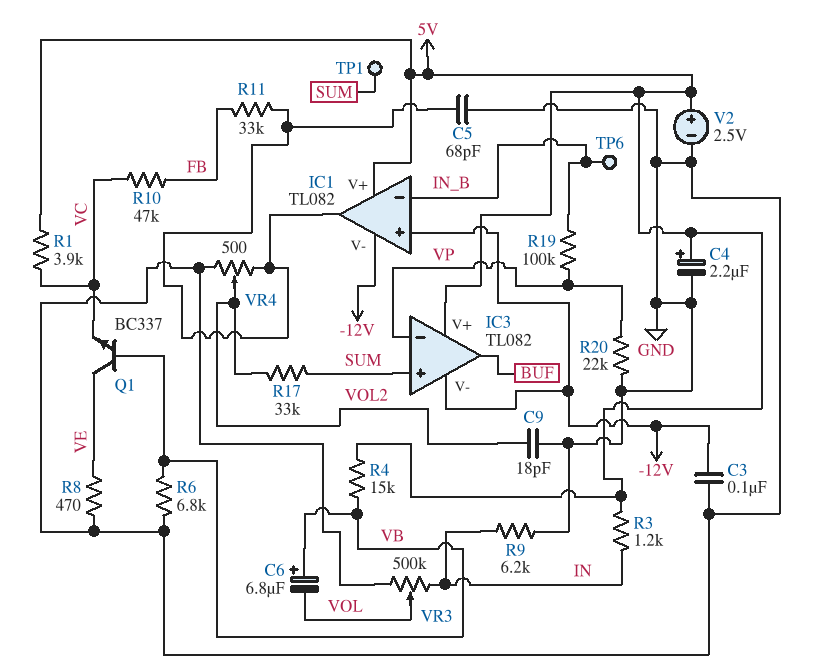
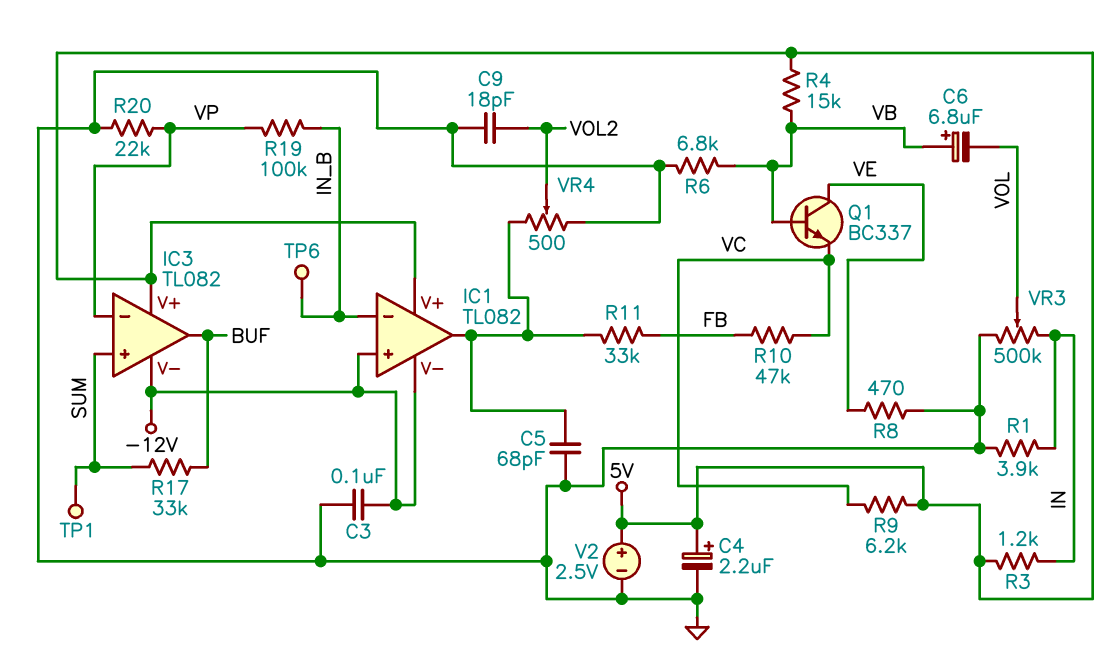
R1: 3.9k (5V, VC) -> 3.9k (GND, IN)
R9: 6.2k (GND, IN) -> 6.2k (5V, VC)
R17: 33k (SUM, VOL2) -> 33k (BUF, SUM)

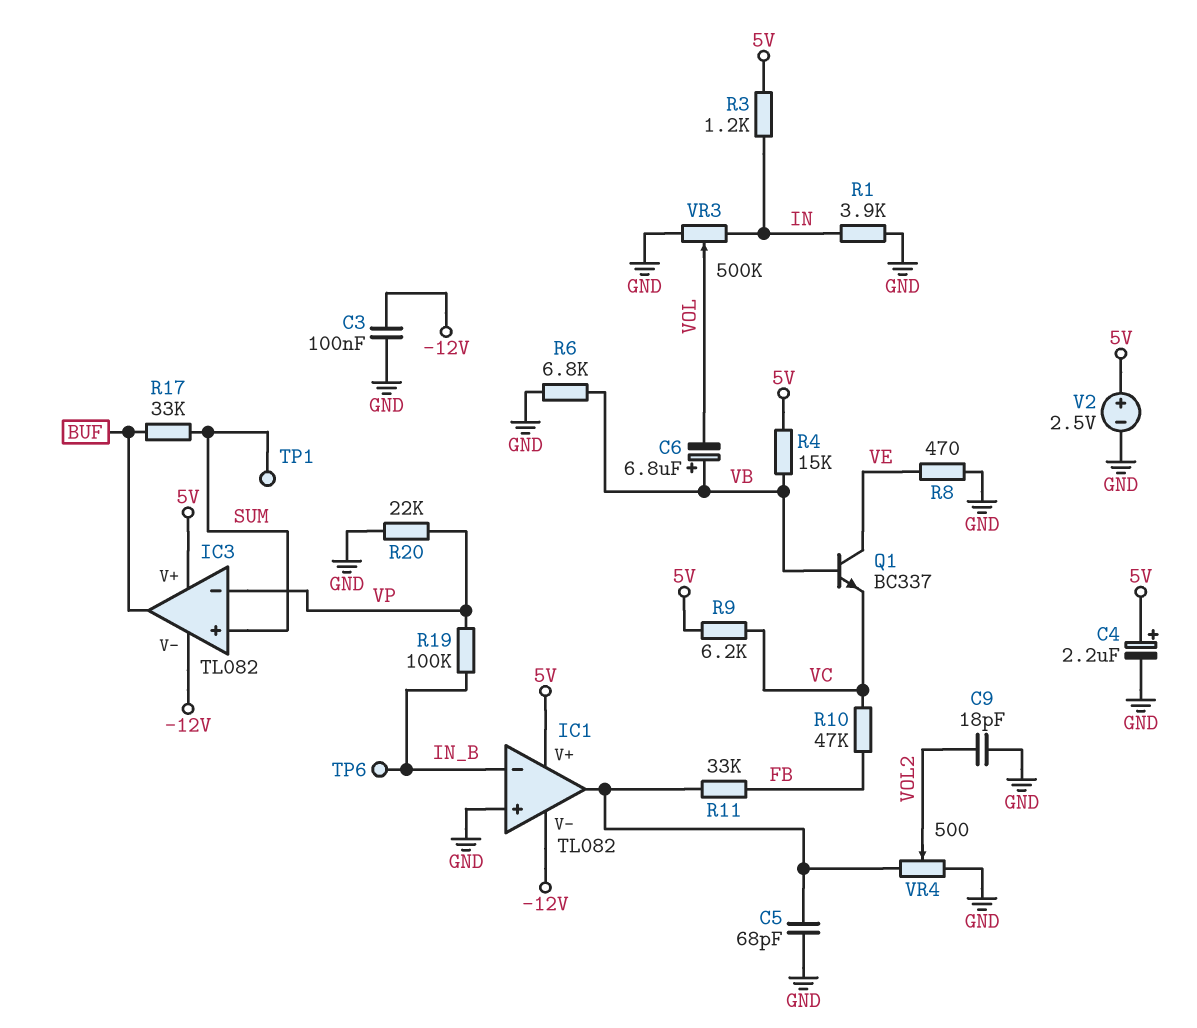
IC1 pin in+: -12V -> GND

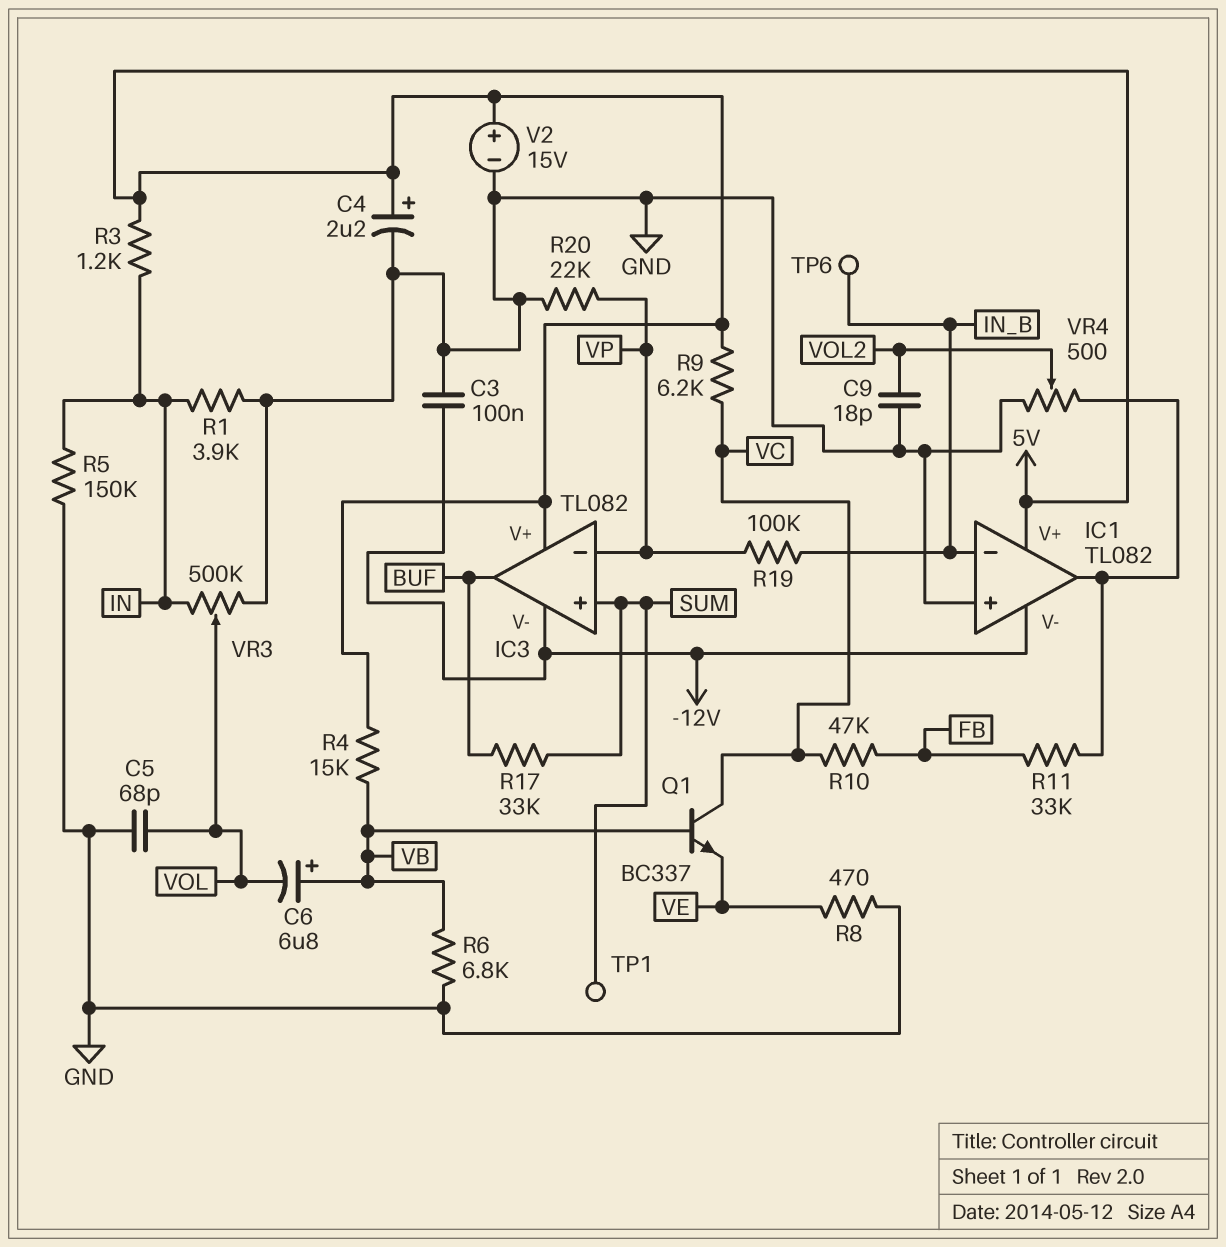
C5: 68pF (GND, IC1/out) -> 68pF (GND, VOL)
Q1: NPN BC337 (B VB, C VE, E VC) -> NPN BC337 (B VB, C VC, E VE)
R5: none -> 150k (GND, IN)
V2: 2.5V (plus 5V, minus GND) -> 15V (plus 5V, minus GND)

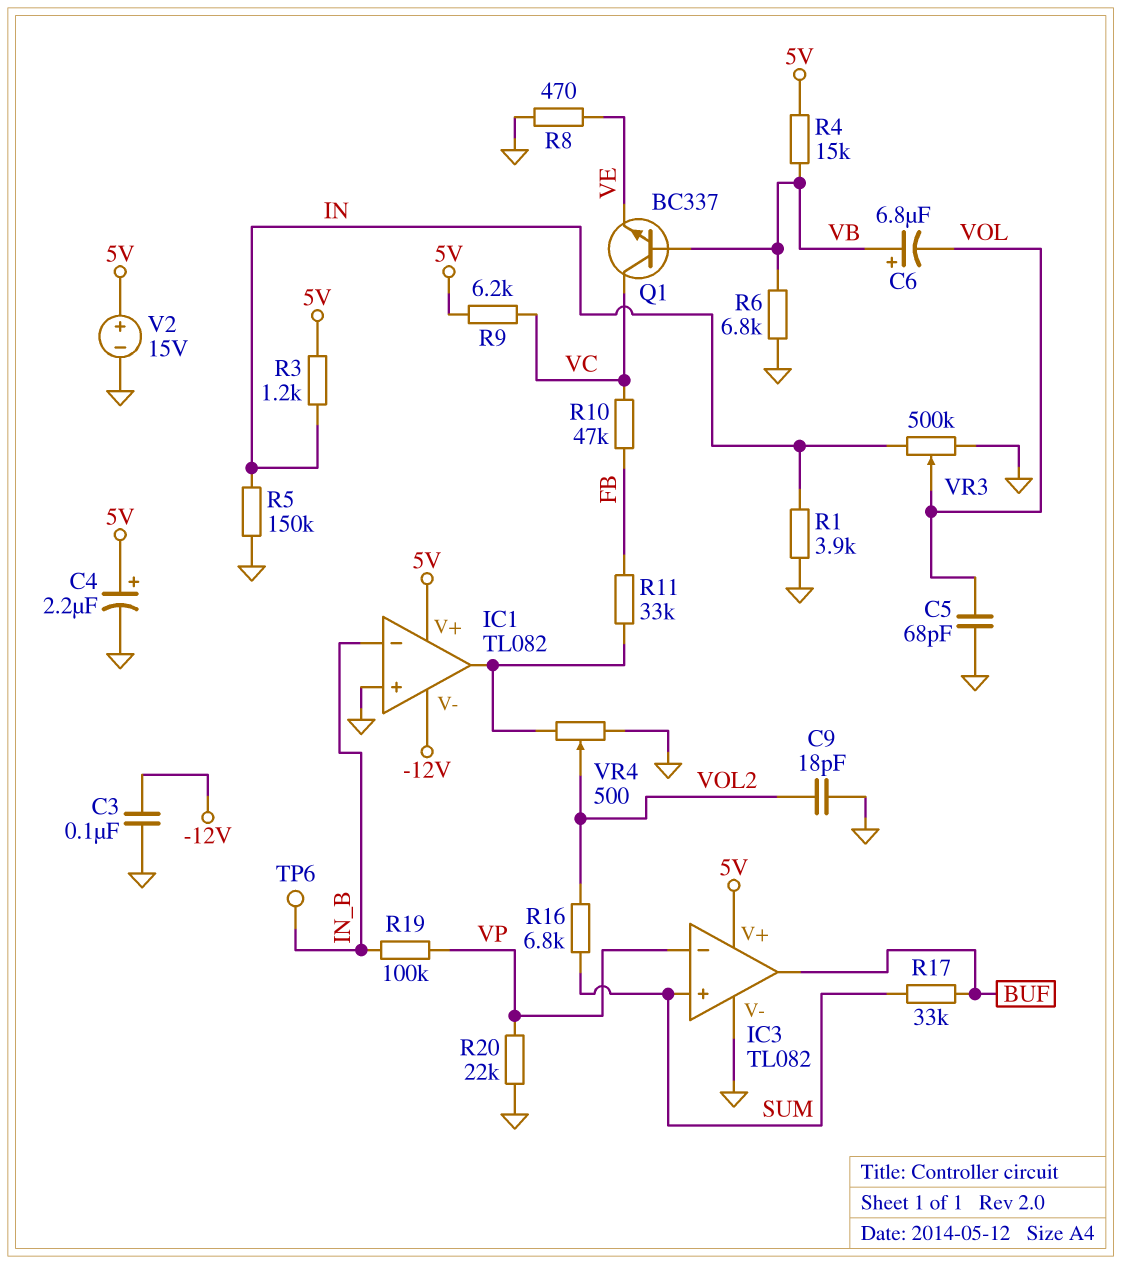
IC3 pin V-: -12V -> GND
R16: none -> 6.8k (SUM, VOL2)
TP1: test point (SUM) -> none

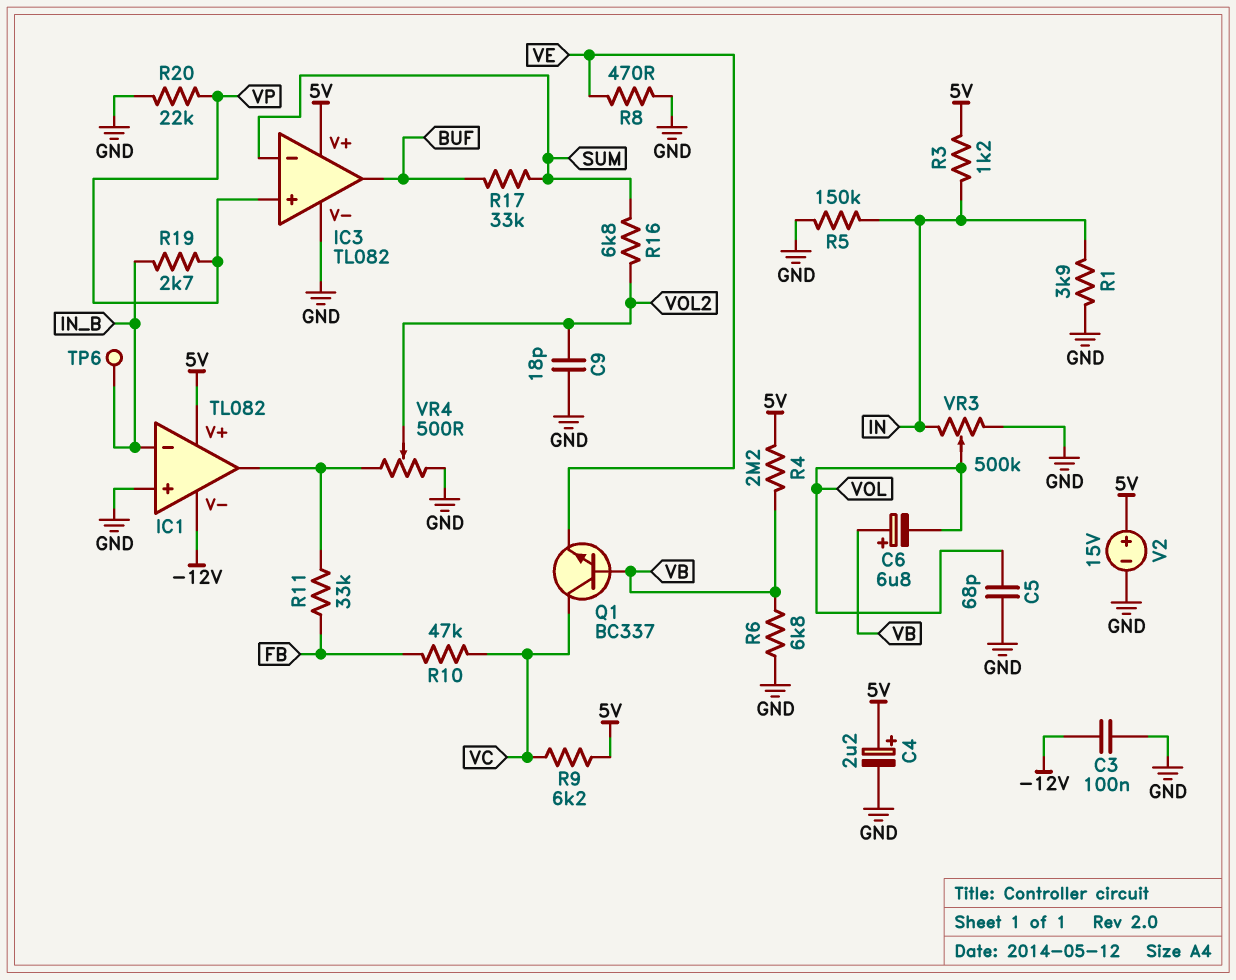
IC3 pin in+: SUM -> VP
IC3 pin in-: VP -> SUM
R4: 15k (5V, VB) -> 2.2M (5V, VB)
R19: 100k (IN_B, VP) -> 2.7k (IN_B, VP)

